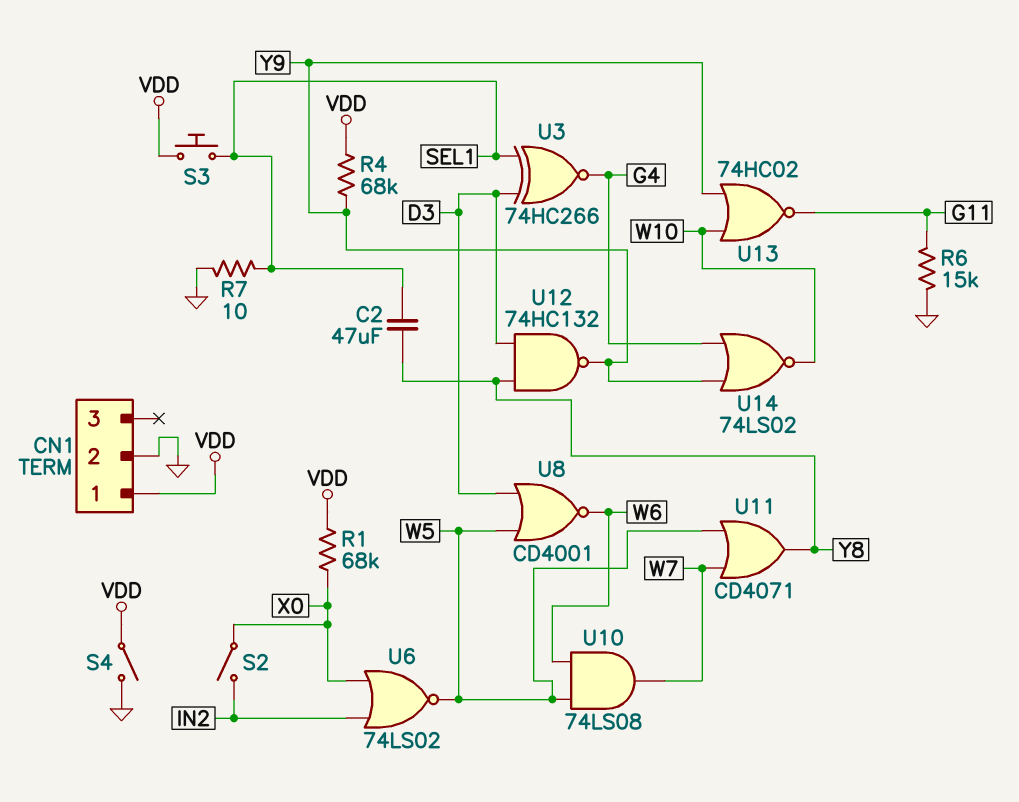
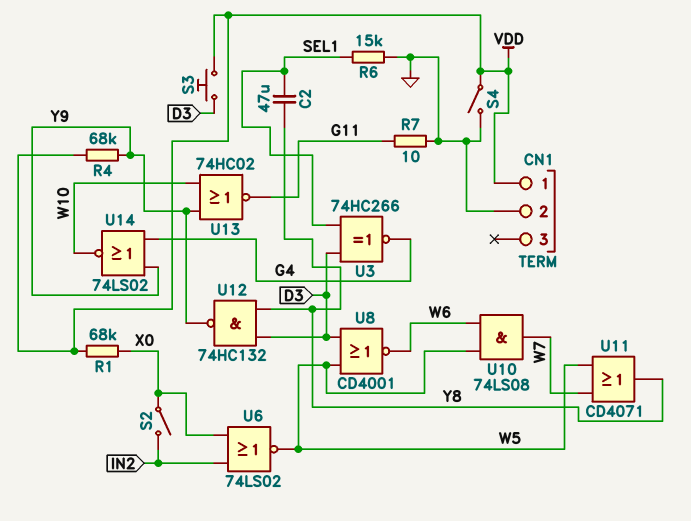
R6: 15k (G11, GND) -> 15k (GND, SEL1)
R7: 10 (GND, SEL1) -> 10 (G11, GND)
S3: button (SEL1, VDD) -> button (D3, VDD)

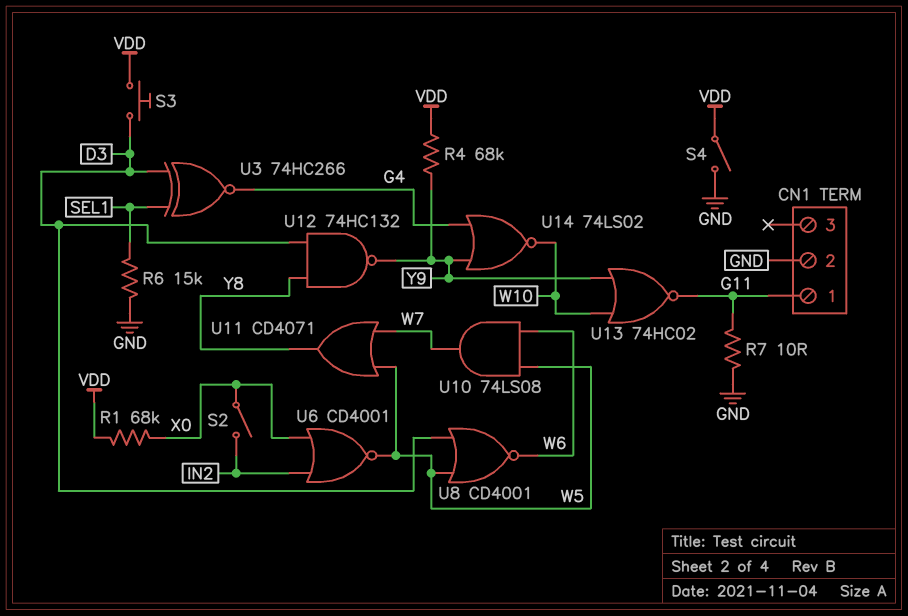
C2: 47uF (SEL1, Y8) -> none
CN1 pin 1: VDD -> G11
U6: NOR 74LS02 (in IN2, in X0, out W5) -> NOR CD4001 (in IN2, in X0, out W5)

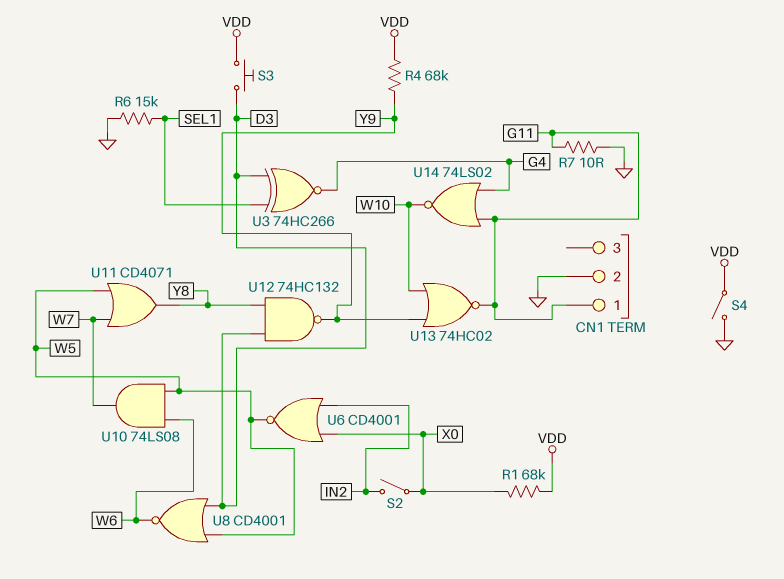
U14: NOR 74LS02 (in G4, in Y9, out W10) -> NOR 74LS02 (in G4, in G11, out W10)

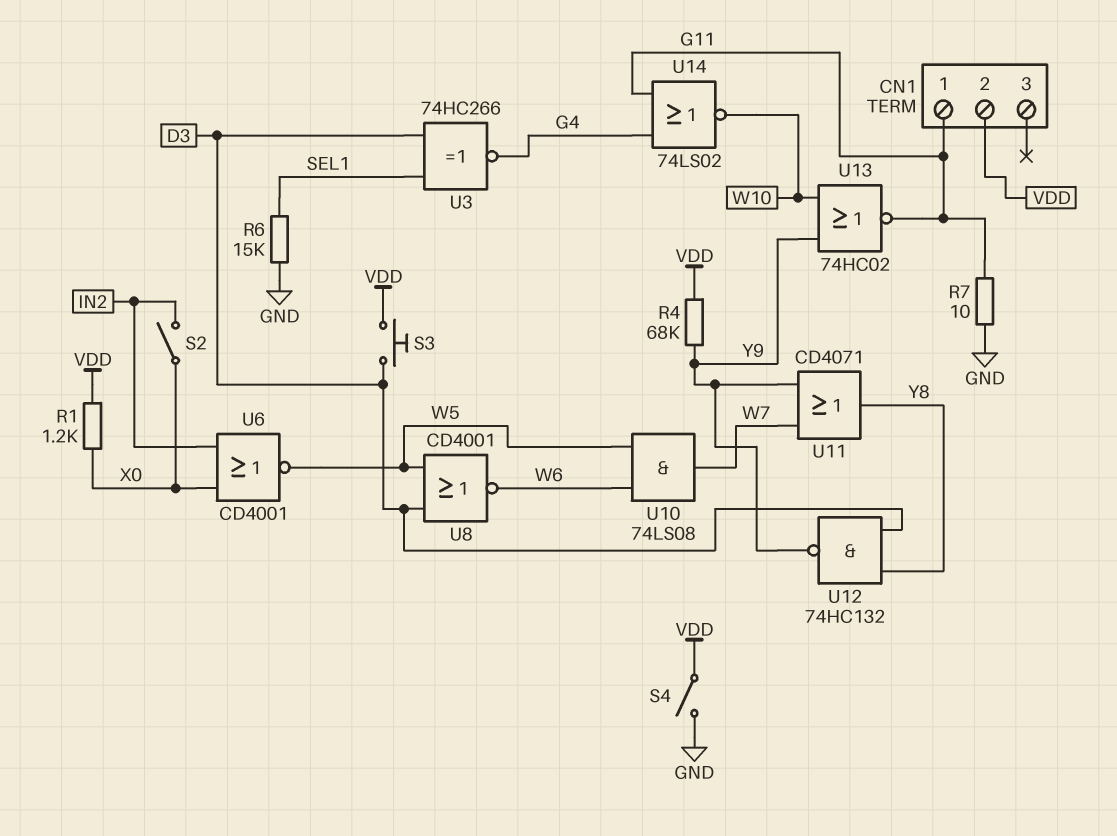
CN1 pin 2: GND -> VDD
R1: 68k (VDD, X0) -> 1.2k (VDD, X0)
U11: OR CD4071 (in W5, in W7, out Y8) -> OR CD4071 (in W7, in Y9, out Y8)

